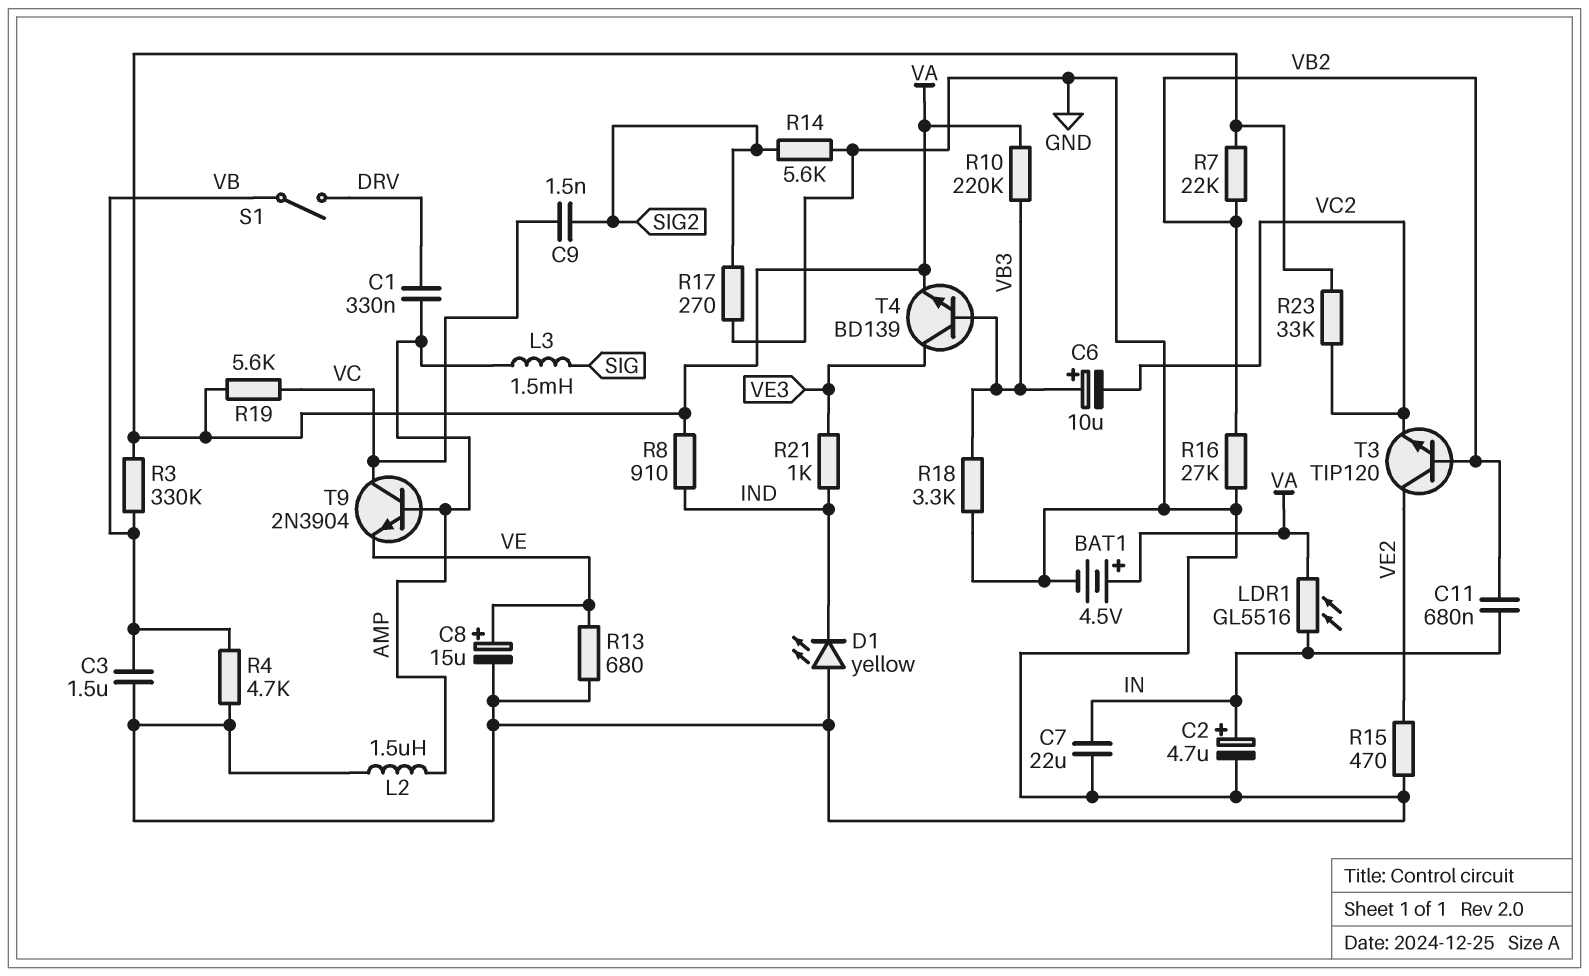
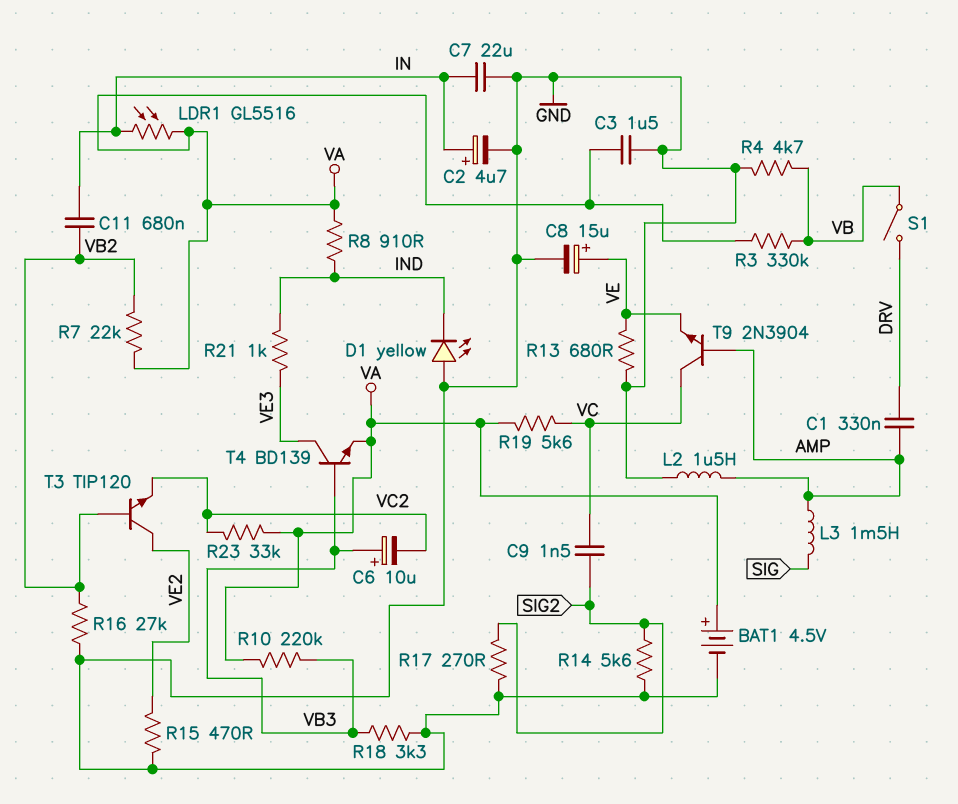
C3: 1.5uF (GND, VB) -> 1.5uF (GND, VA)

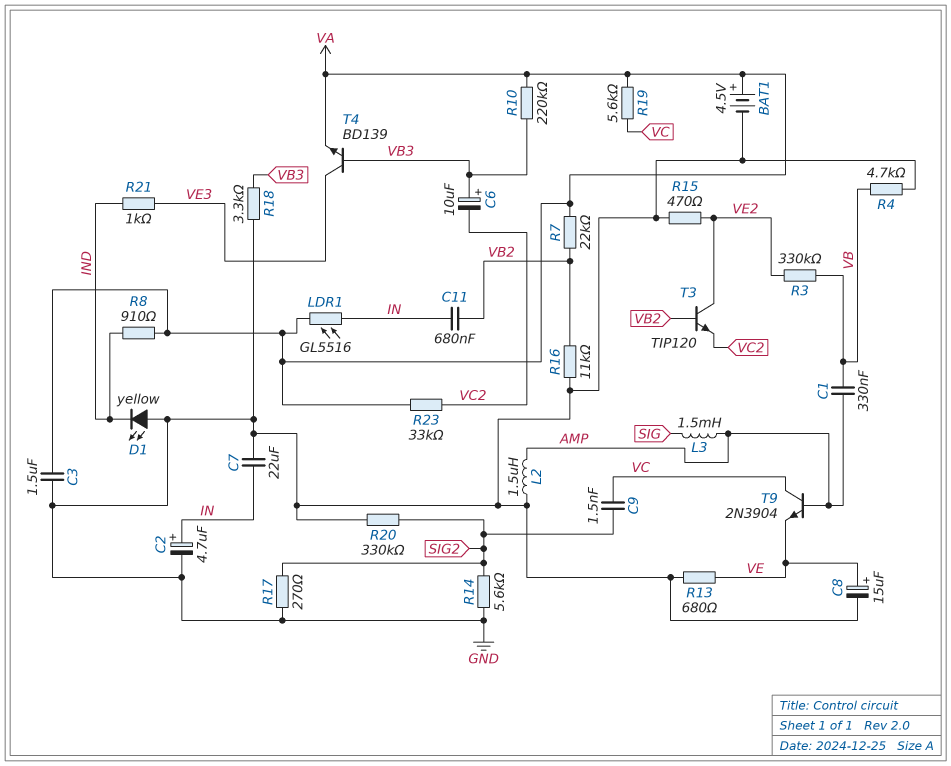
C1: 330nF (AMP, DRV) -> 330nF (AMP, VB)
R3: 330k (VA, VB) -> 330k (VB, VE2)
R16: 27k (GND, VB2) -> 11k (GND, VB2)
R20: none -> 330k (GND, SIG2)
S1: switch (DRV, VB) -> none

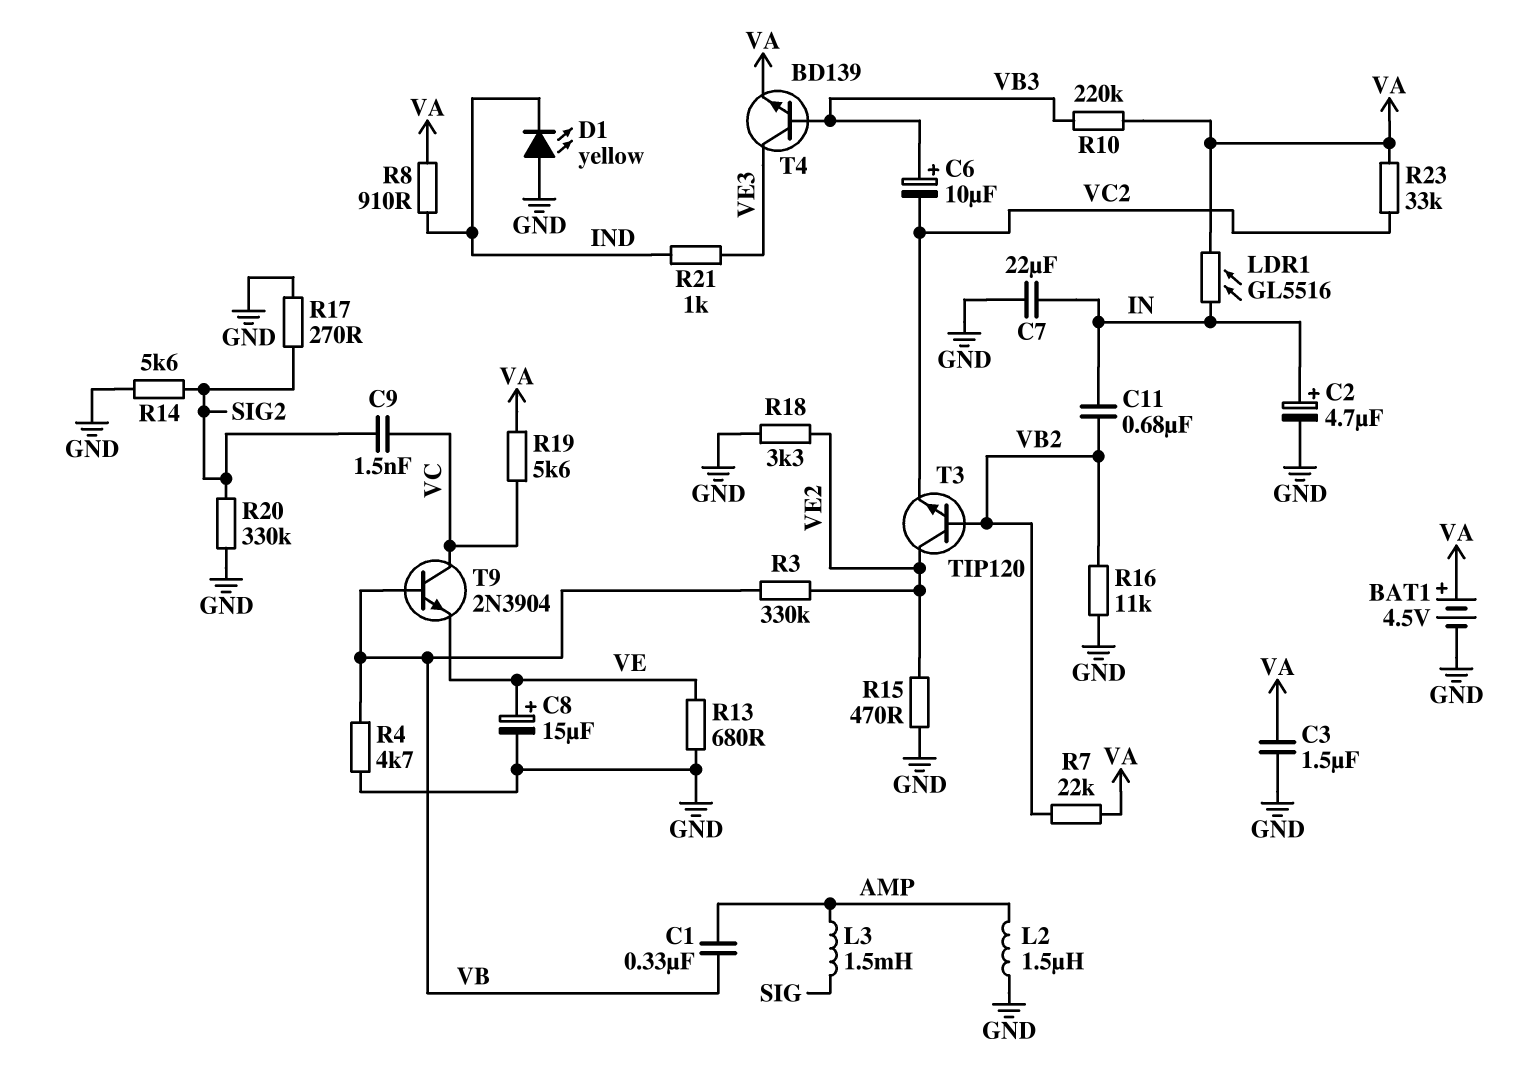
R18: 3.3k (GND, VB3) -> 3.3k (GND, VE2)
T9: NPN 2N3904 (B AMP, C VC, E VE) -> NPN 2N3904 (B VB, C VC, E VE)

